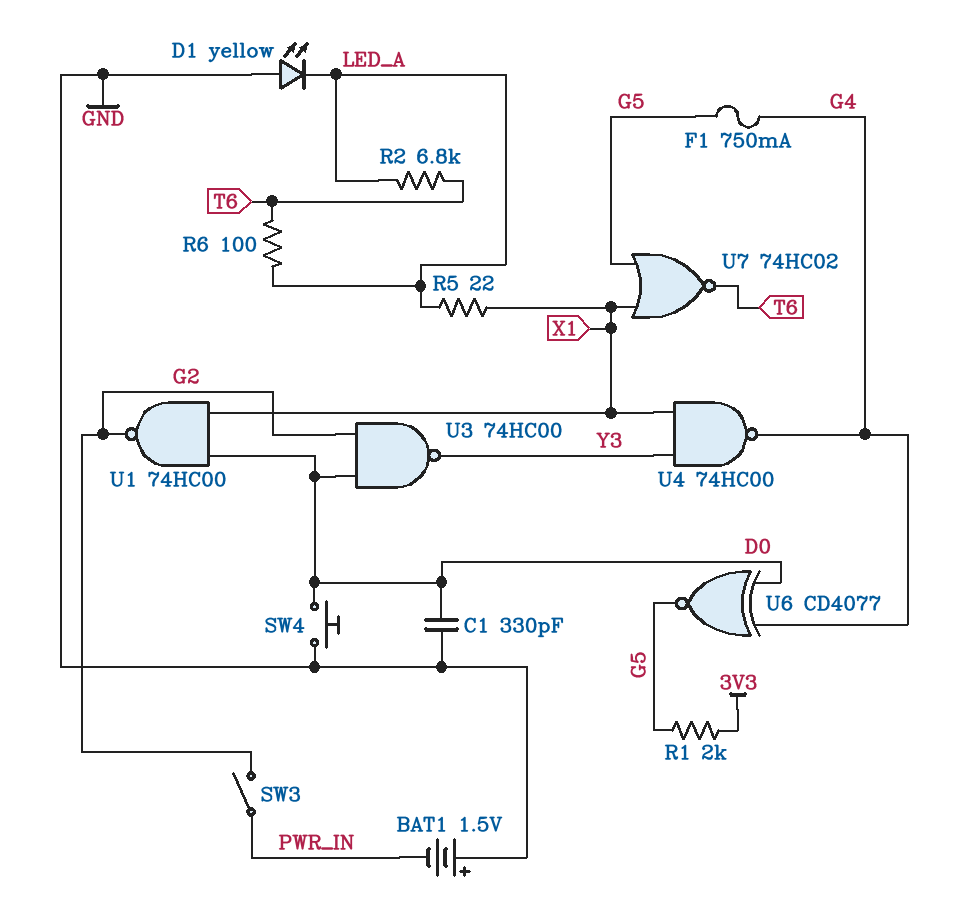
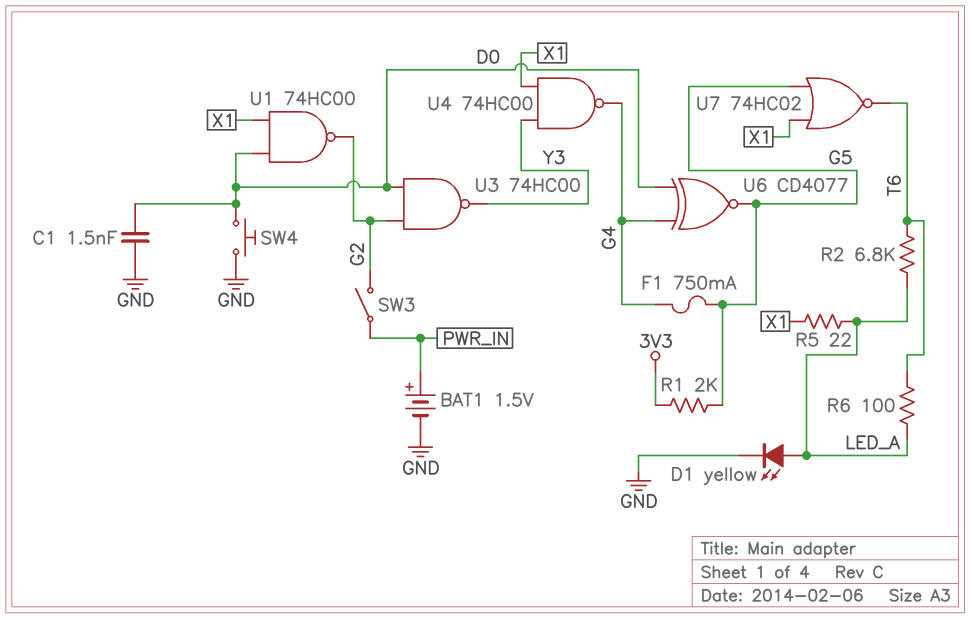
BAT1: 1.5V (plus GND, minus PWR_IN) -> 1.5V (plus PWR_IN, minus GND)
C1: 330pF (D0, GND) -> 1.5nF (D0, GND)
D1: LED yellow (A GND, K LED_A) -> LED yellow (A LED_A, K GND)

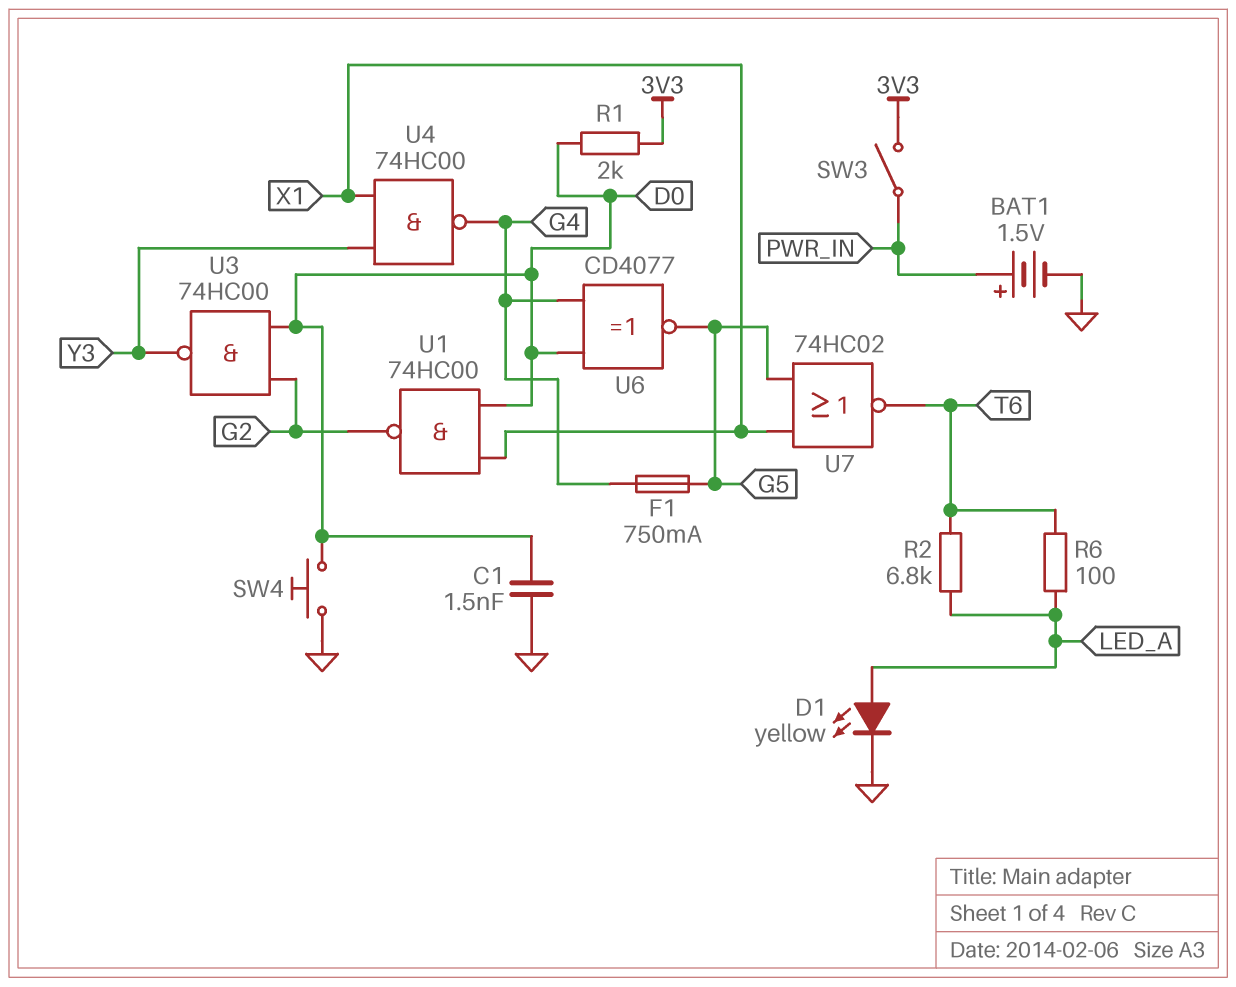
R1: 2k (3V3, G5) -> 2k (3V3, D0)
R5: 22 (LED_A, X1) -> none
SW3: switch (G2, PWR_IN) -> switch (3V3, PWR_IN)

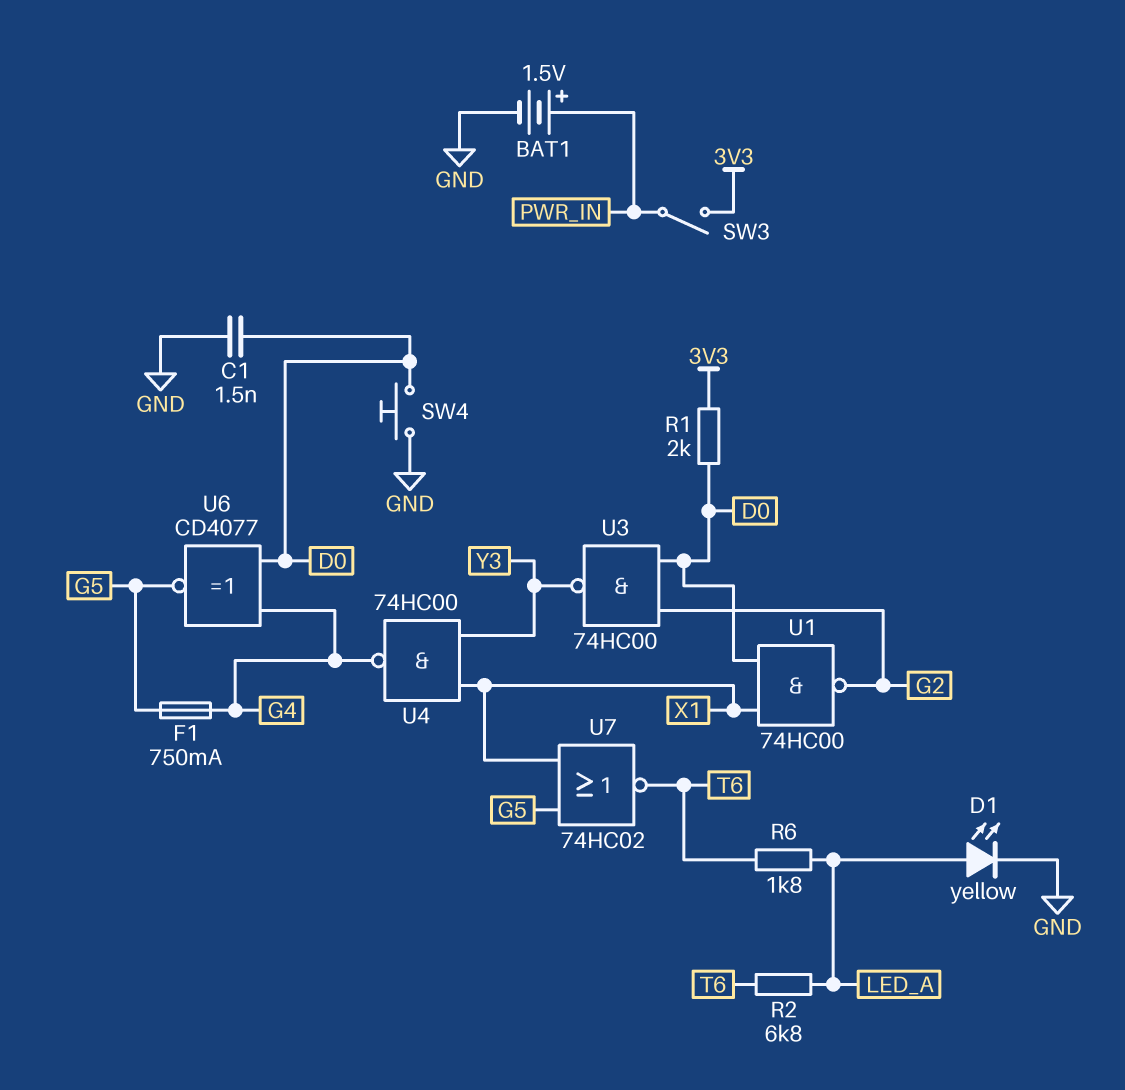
R6: 100 (LED_A, T6) -> 1.8k (LED_A, T6)

